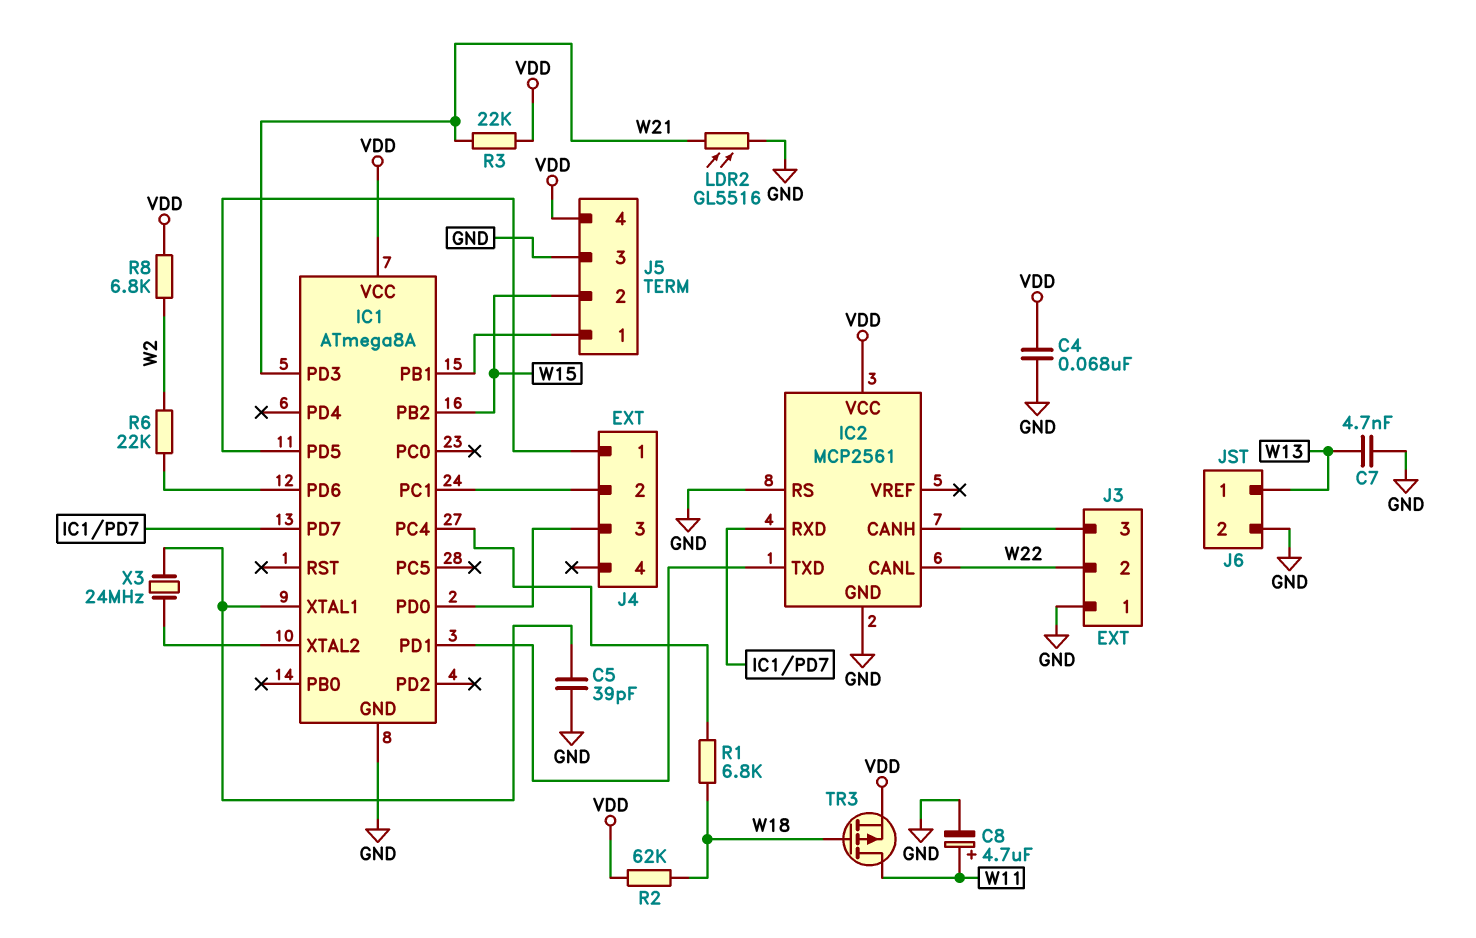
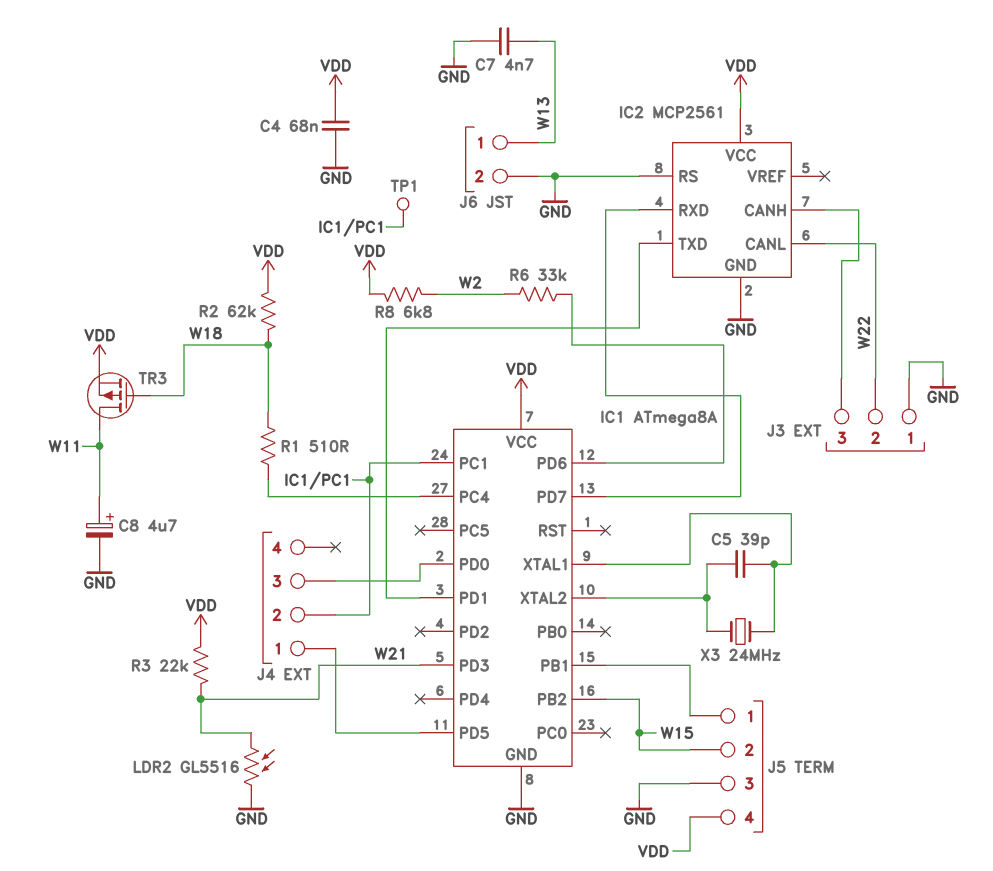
C5: 39pF (GND, IC1/XTAL1) -> 39pF (IC1/XTAL1, IC1/XTAL2)
R1: 6.8k (IC1/PC4, W18) -> 510 (IC1/PC4, W18)
R6: 22k (IC1/PD6, W2) -> 33k (IC1/PD6, W2)
TP1: none -> test point (IC1/PC1)

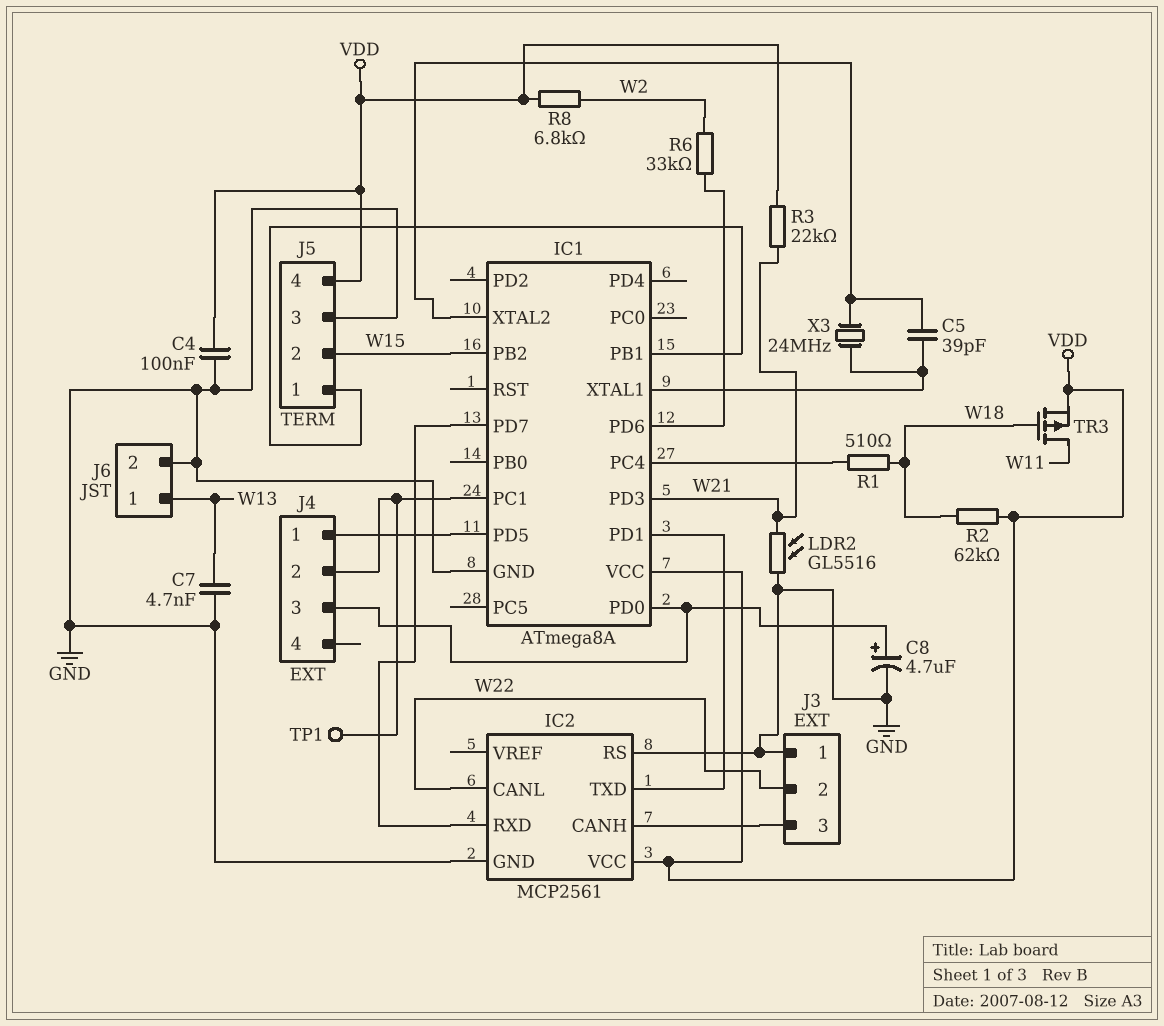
C4: 68nF (GND, VDD) -> 100nF (GND, VDD)
C8: 4.7uF (plus W11, minus GND) -> 4.7uF (plus IC1/PD0, minus GND)

